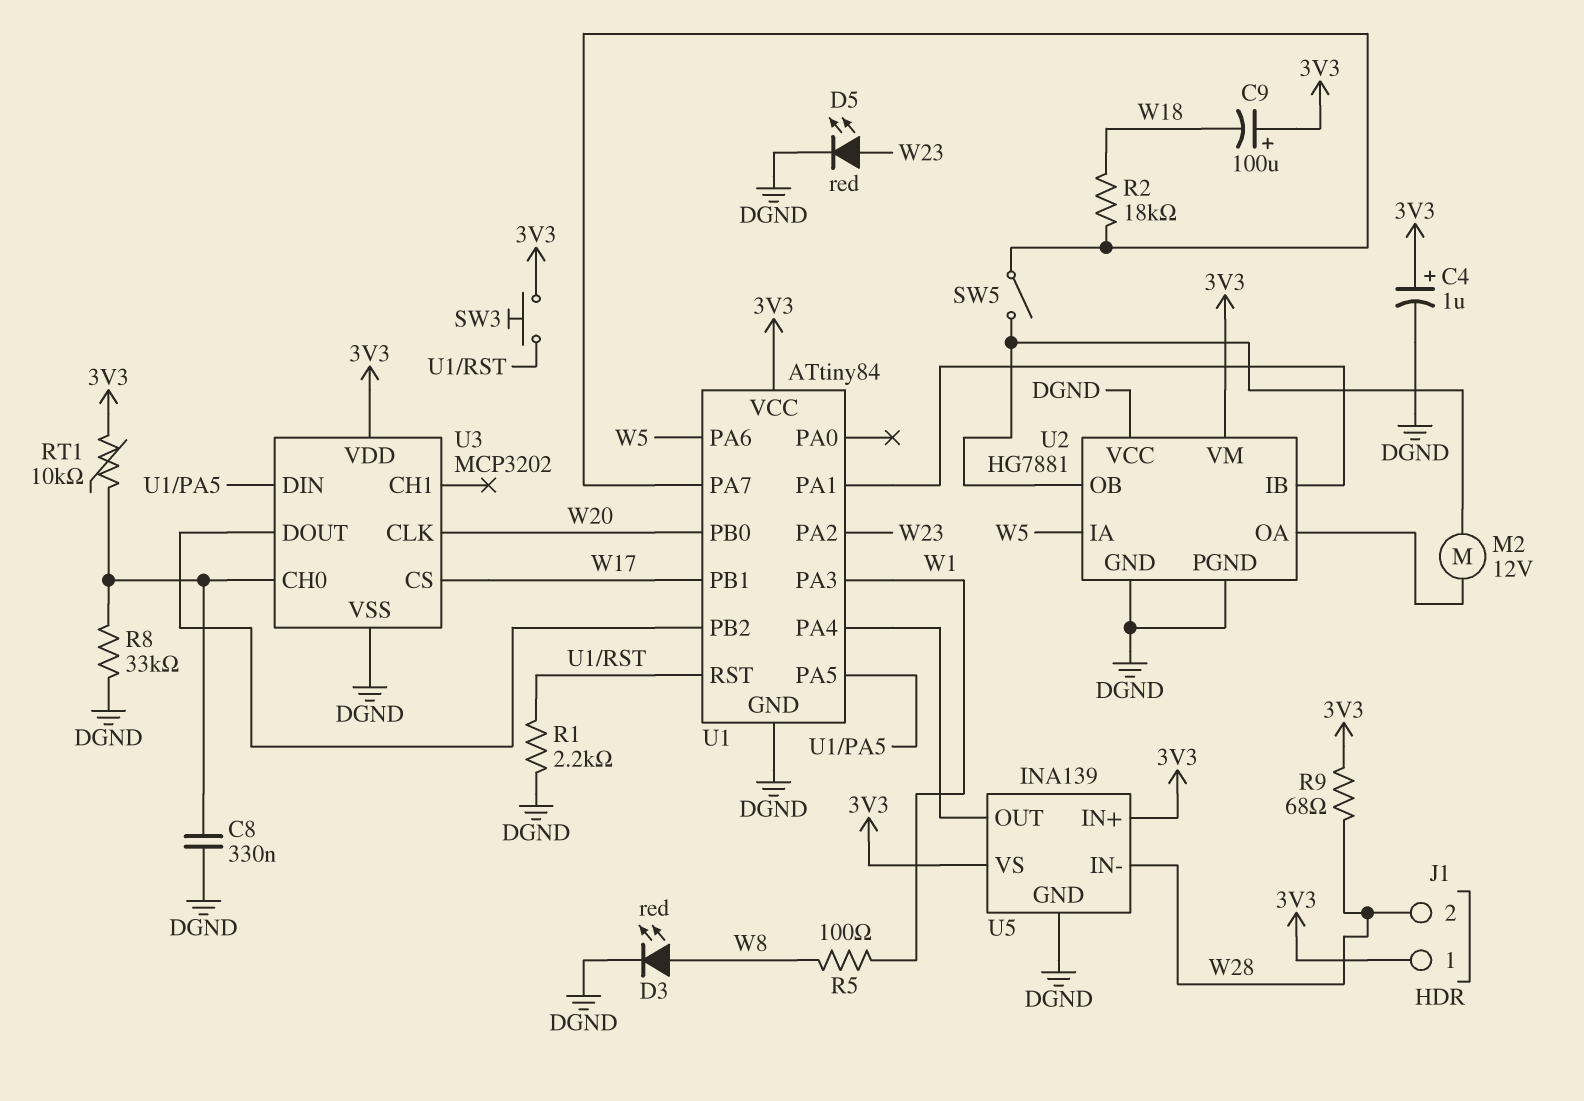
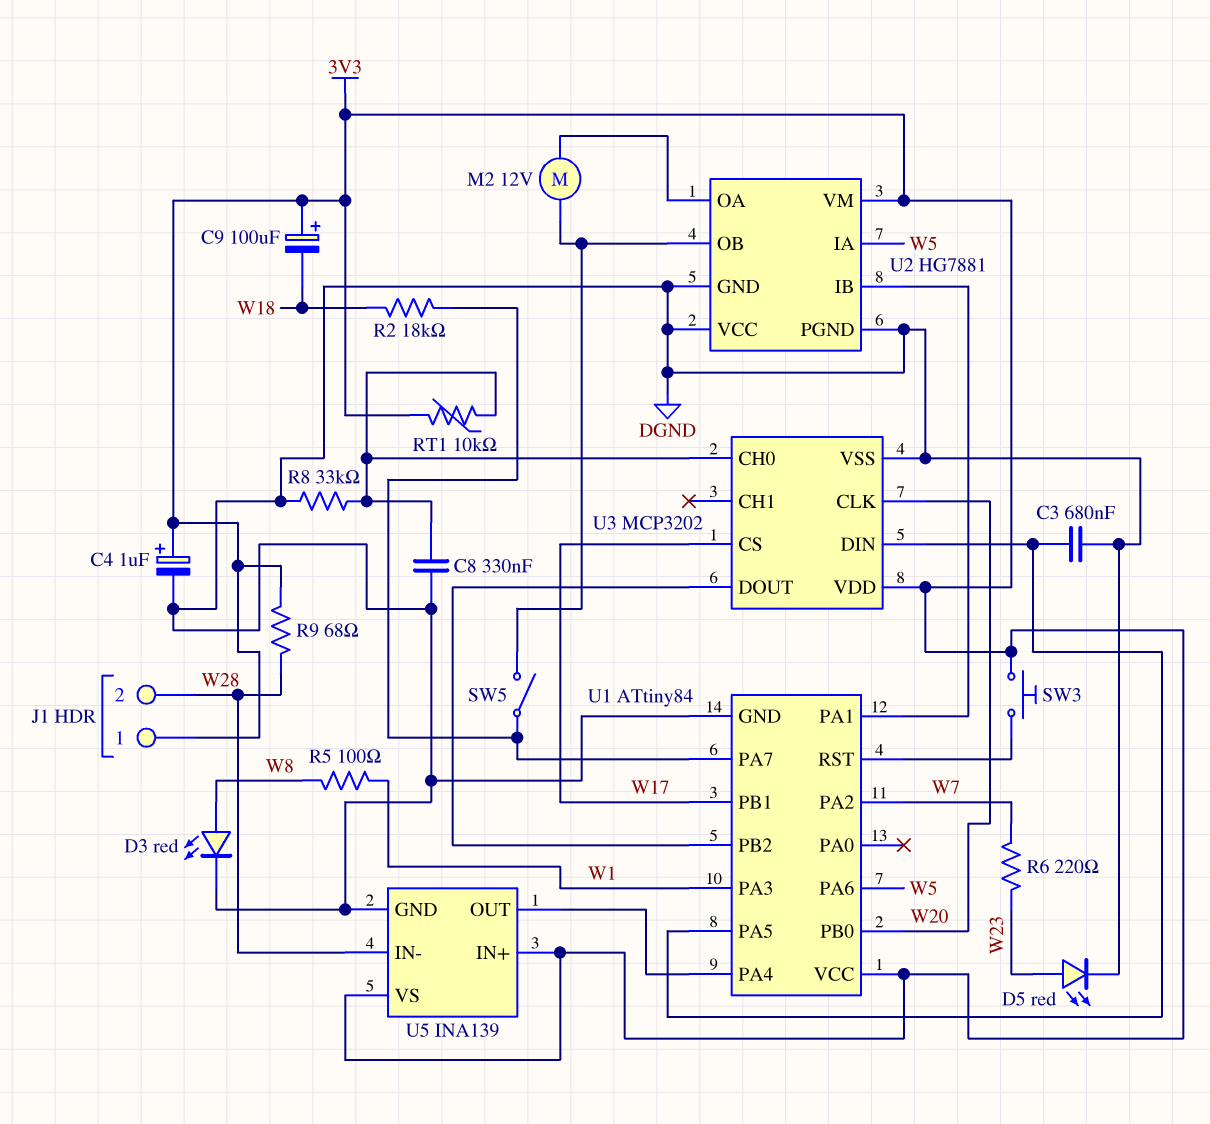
C3: none -> 680nF (DGND, U1/PA5)
R1: 2.2k (DGND, U1/RST) -> none
R6: none -> 220 (W7, W23)
U1 pin PA2: W23 -> W7

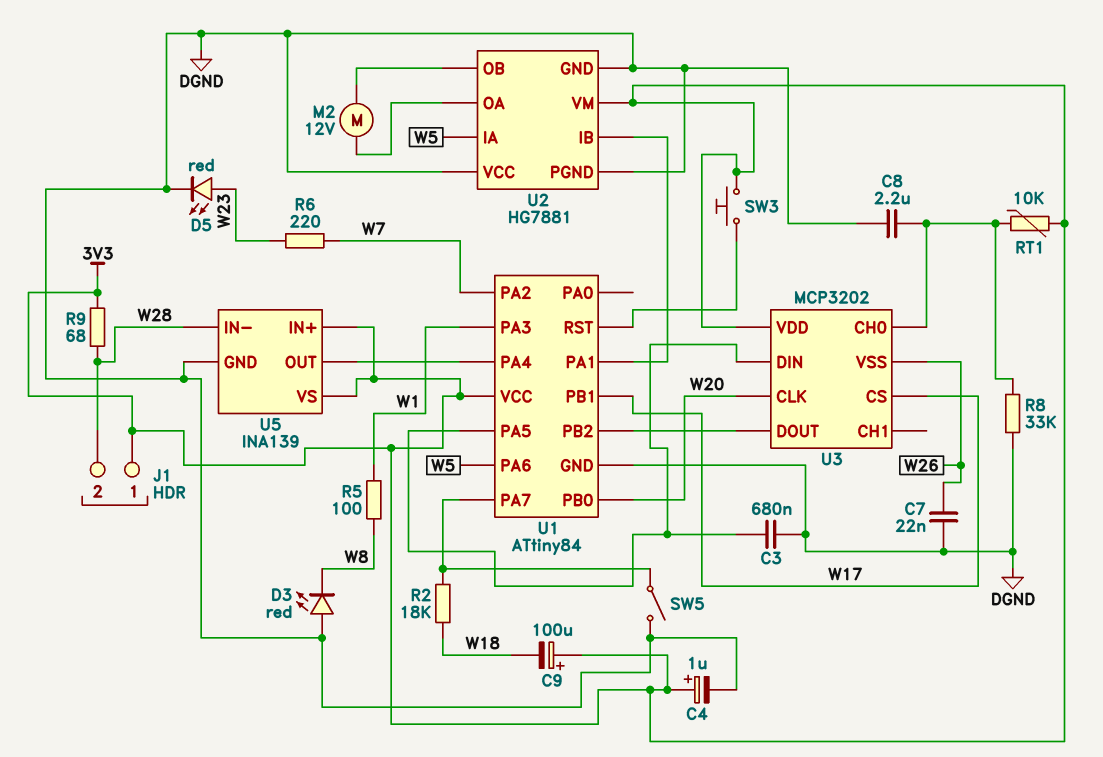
C7: none -> 22nF (DGND, W26)
C8: 330nF (DGND, U3/CH0) -> 2.2uF (DGND, U3/CH0)
D3: LED red (A W8, K DGND) -> LED red (A DGND, K W8)
SW5: switch (U1/PA7, U2/OB) -> switch (DGND, U1/PA7)
U3 pin VSS: DGND -> W26

